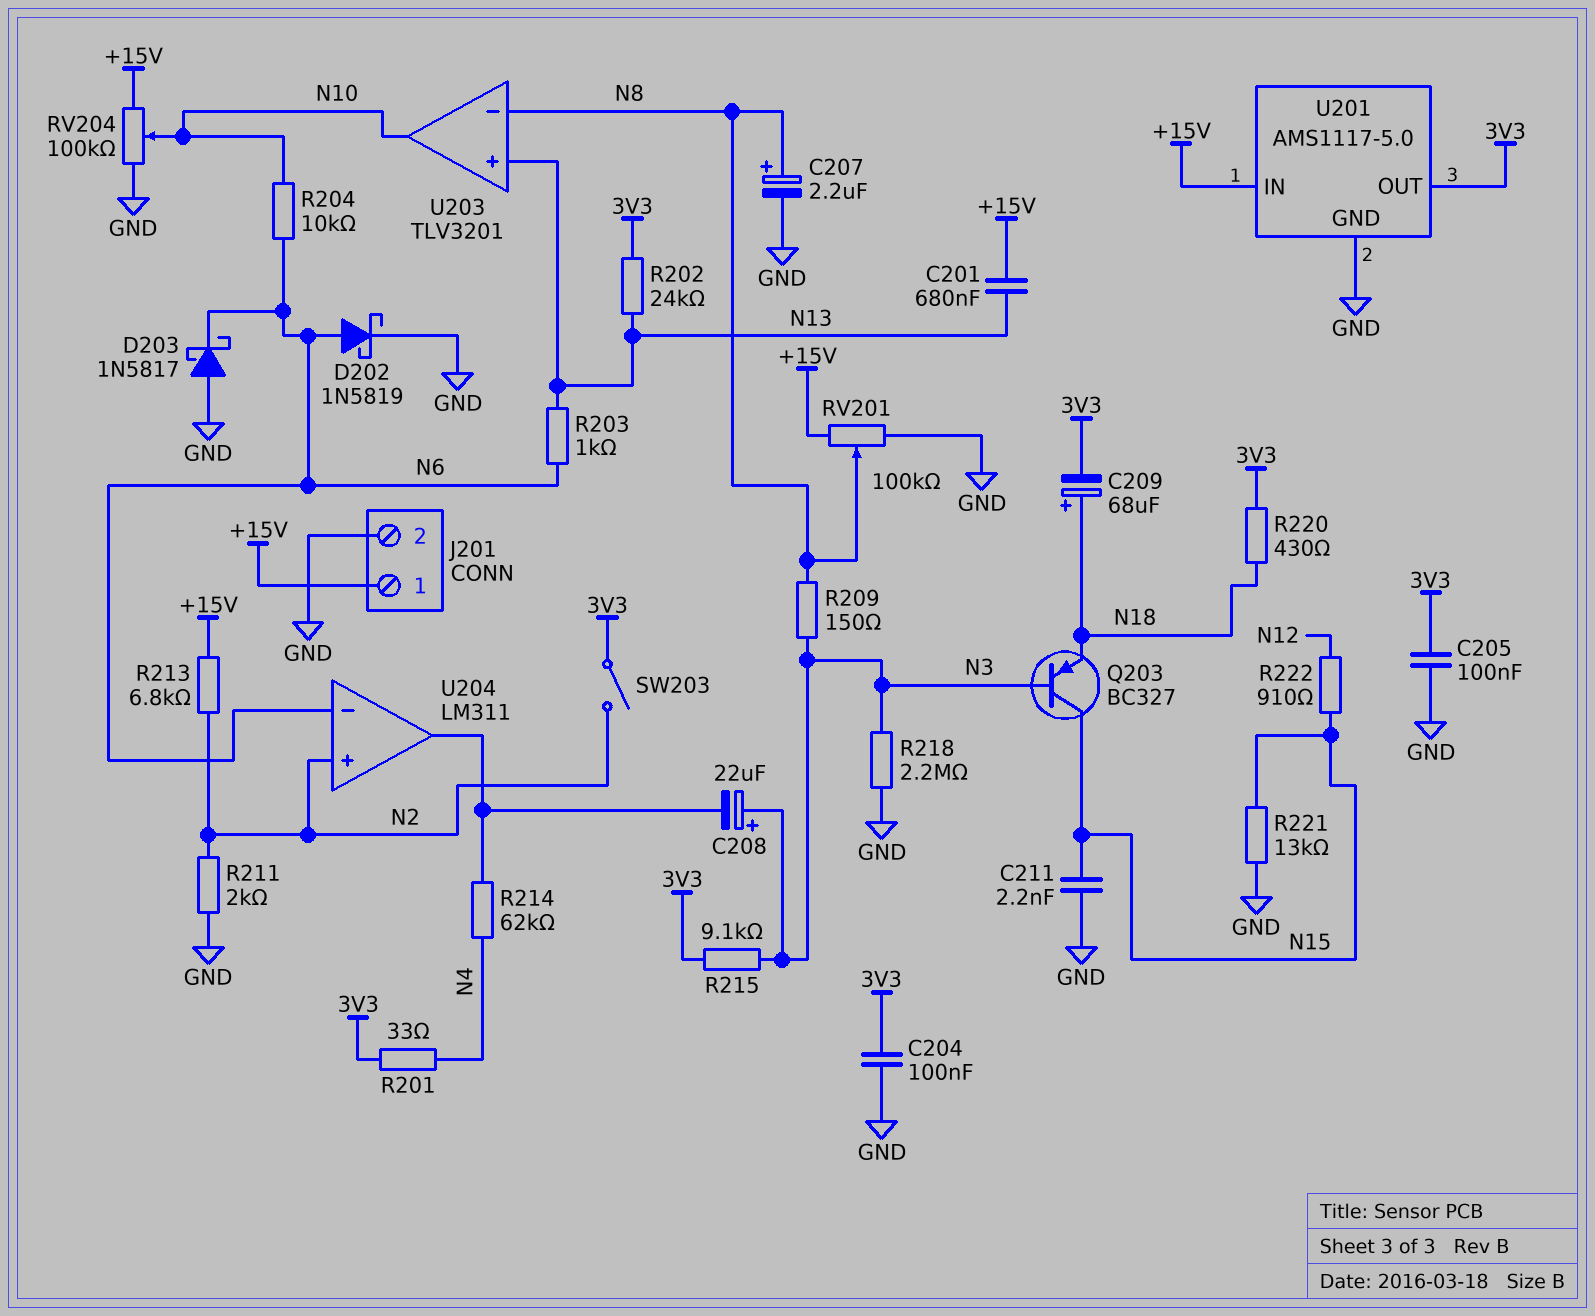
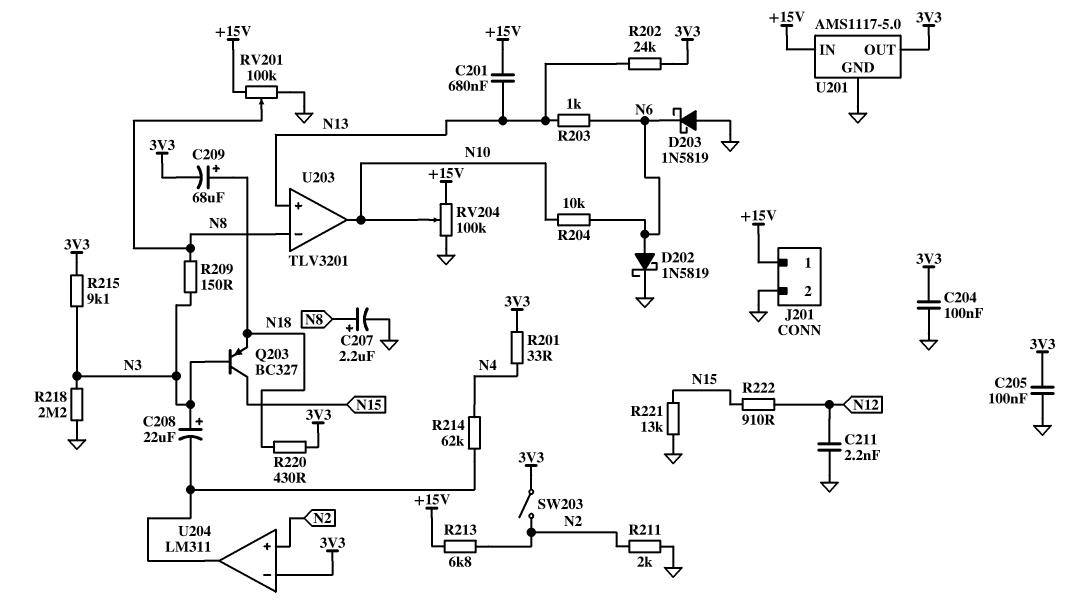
C211: 2.2nF (GND, N15) -> 2.2nF (GND, N12)
D203: schottky 1N5817 (A GND, K N6) -> schottky 1N5819 (A GND, K N6)
U204 pin in-: N6 -> 3V3

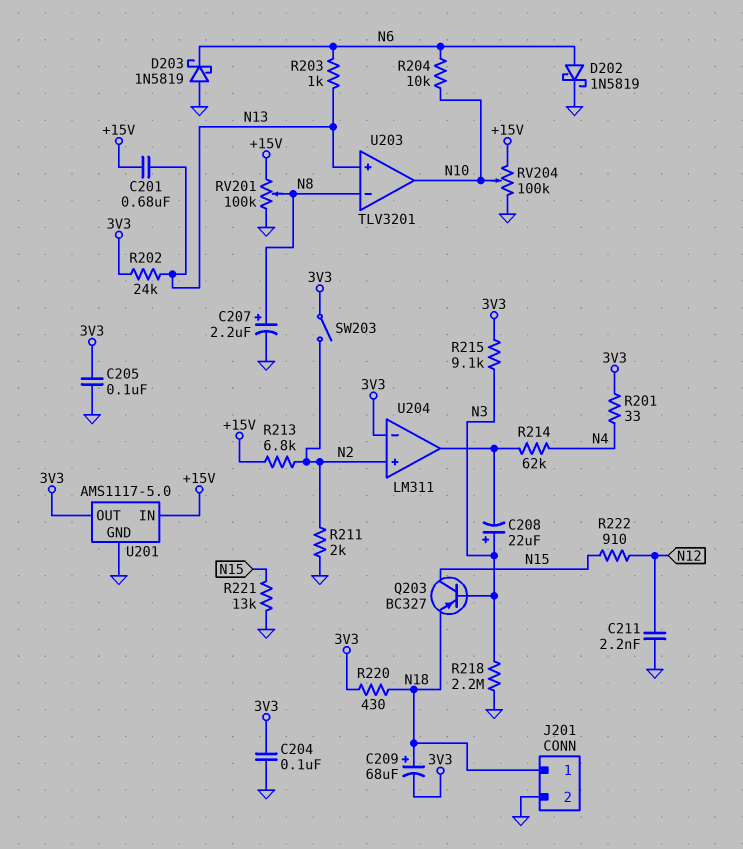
J201 pin 1: +15V -> N18
R209: 150 (N3, N8) -> none

